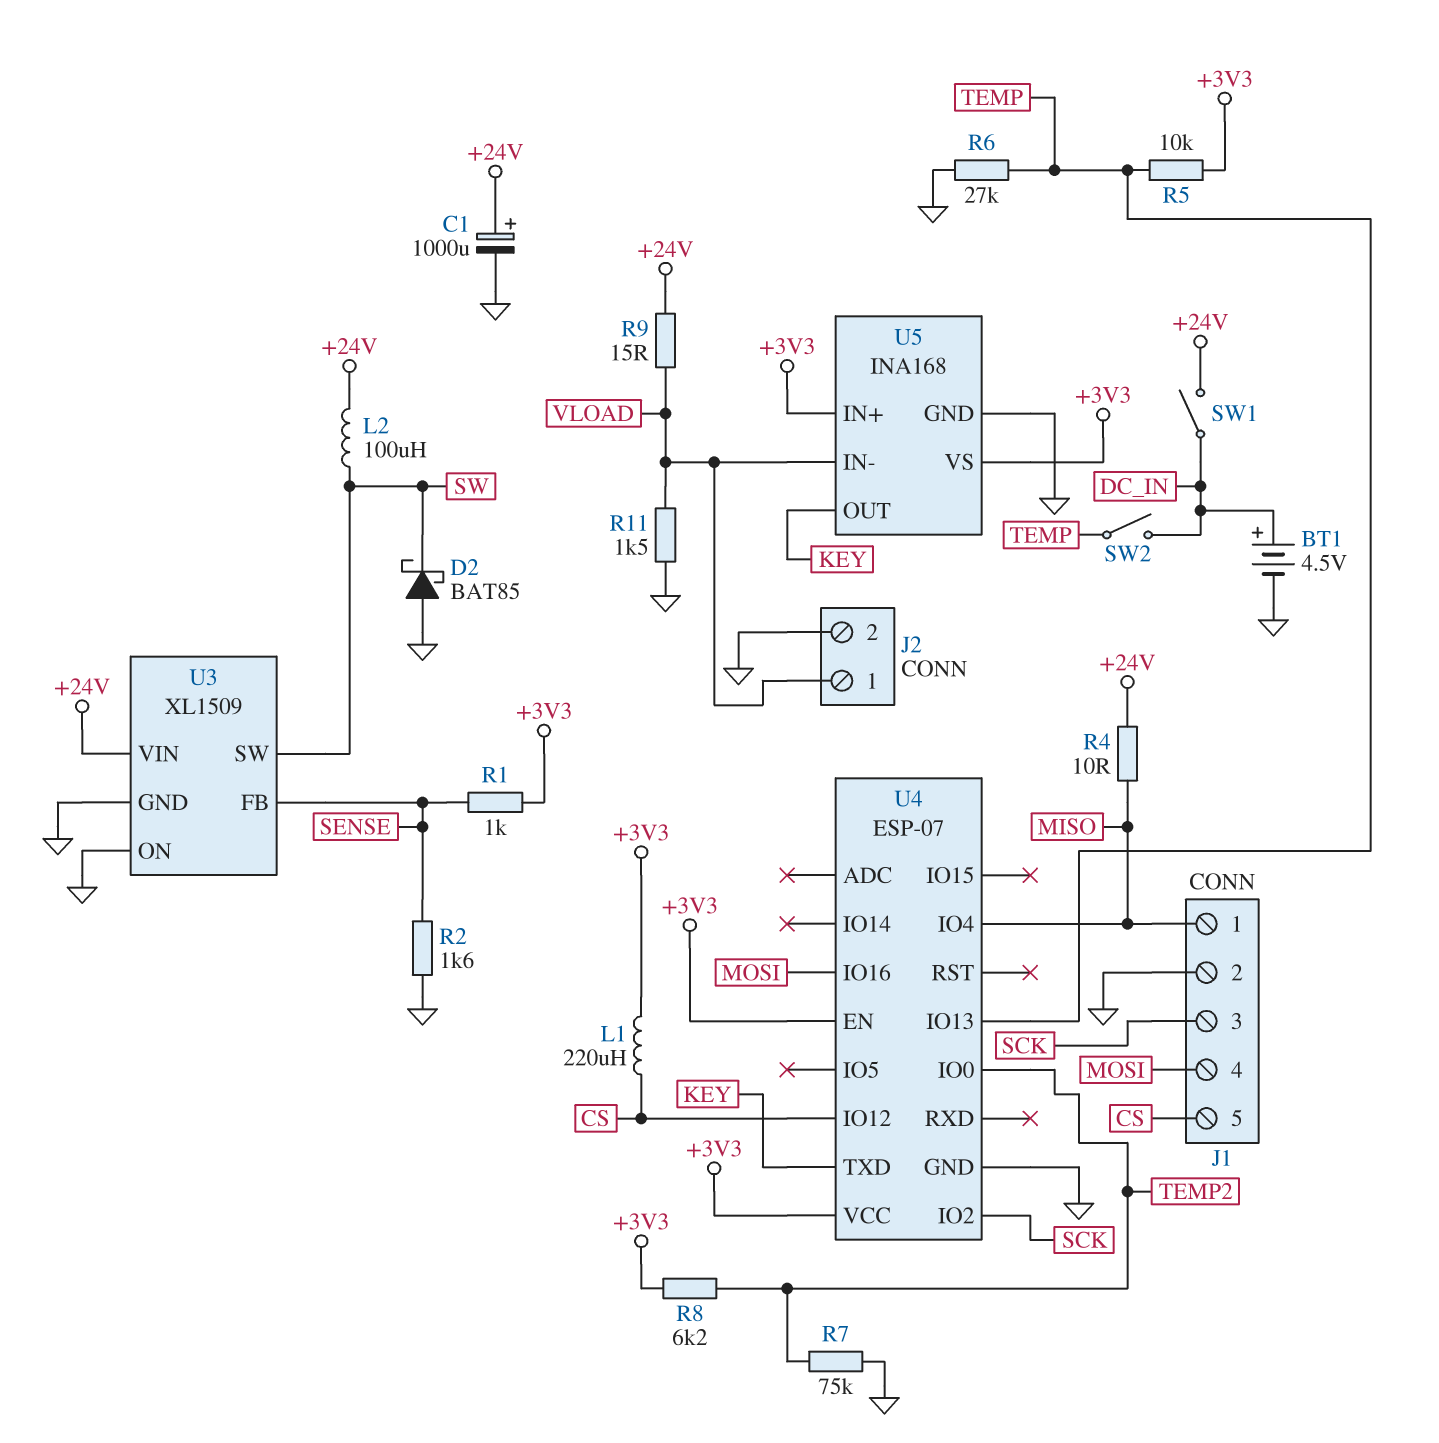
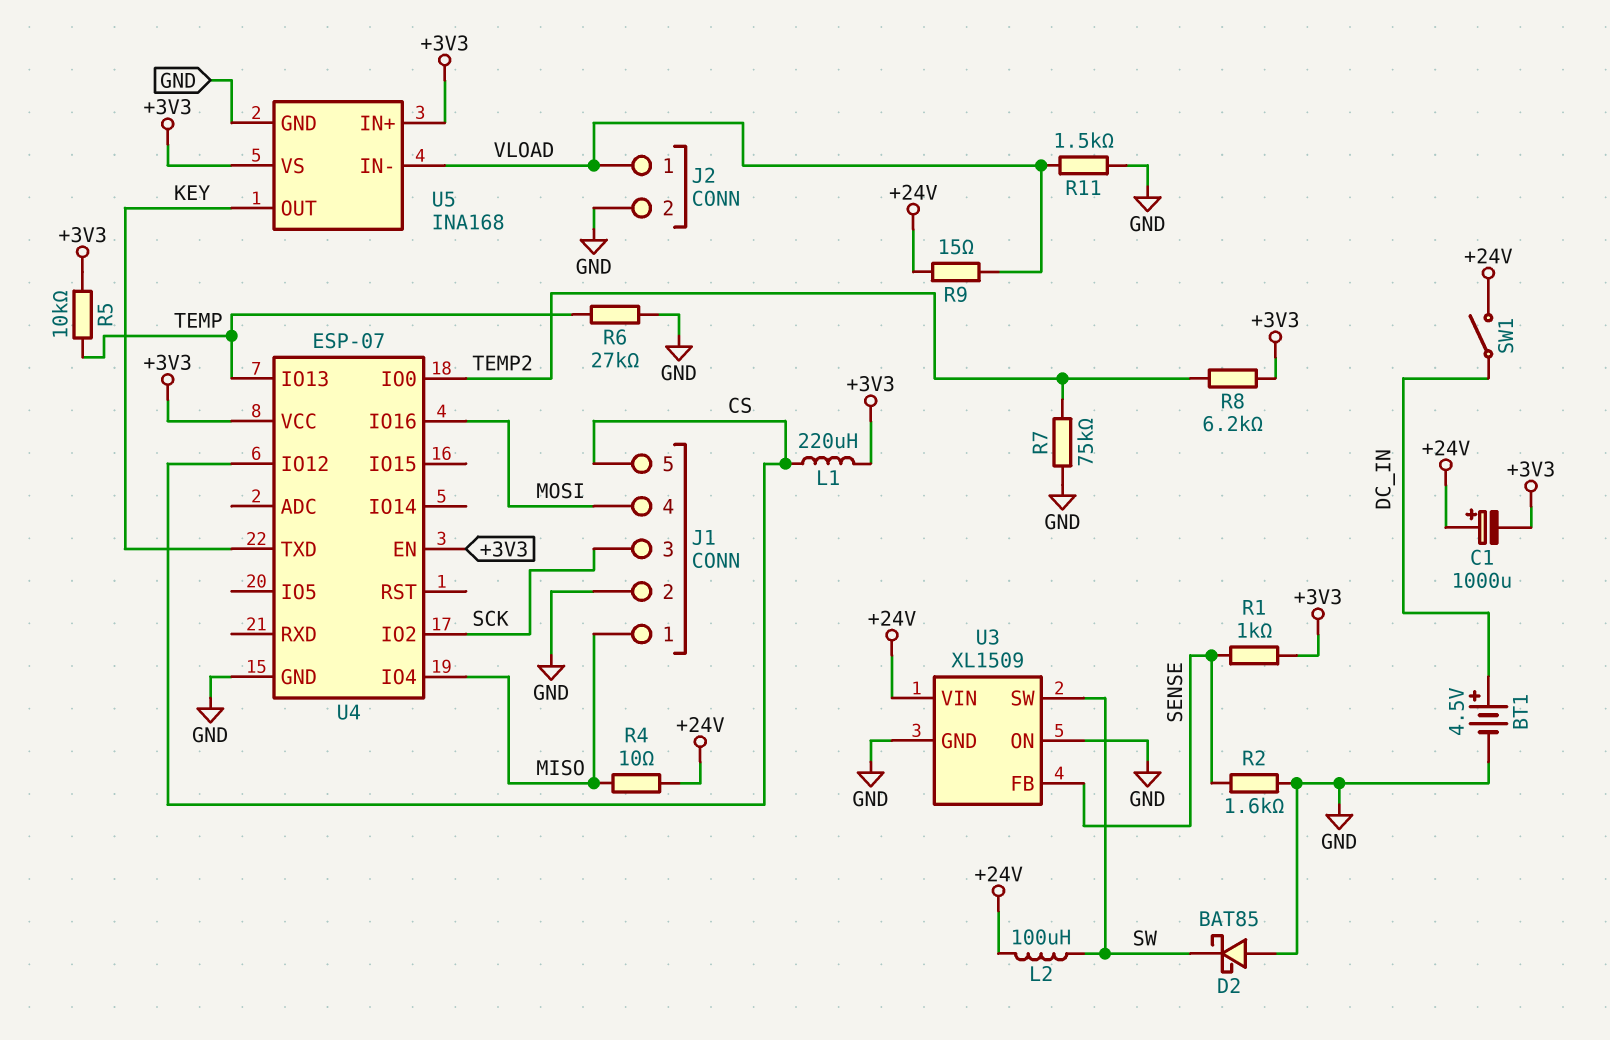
C1: 1000uF (plus +24V, minus GND) -> 1000uF (plus +24V, minus +3V3)
SW2: switch (DC_IN, TEMP) -> none

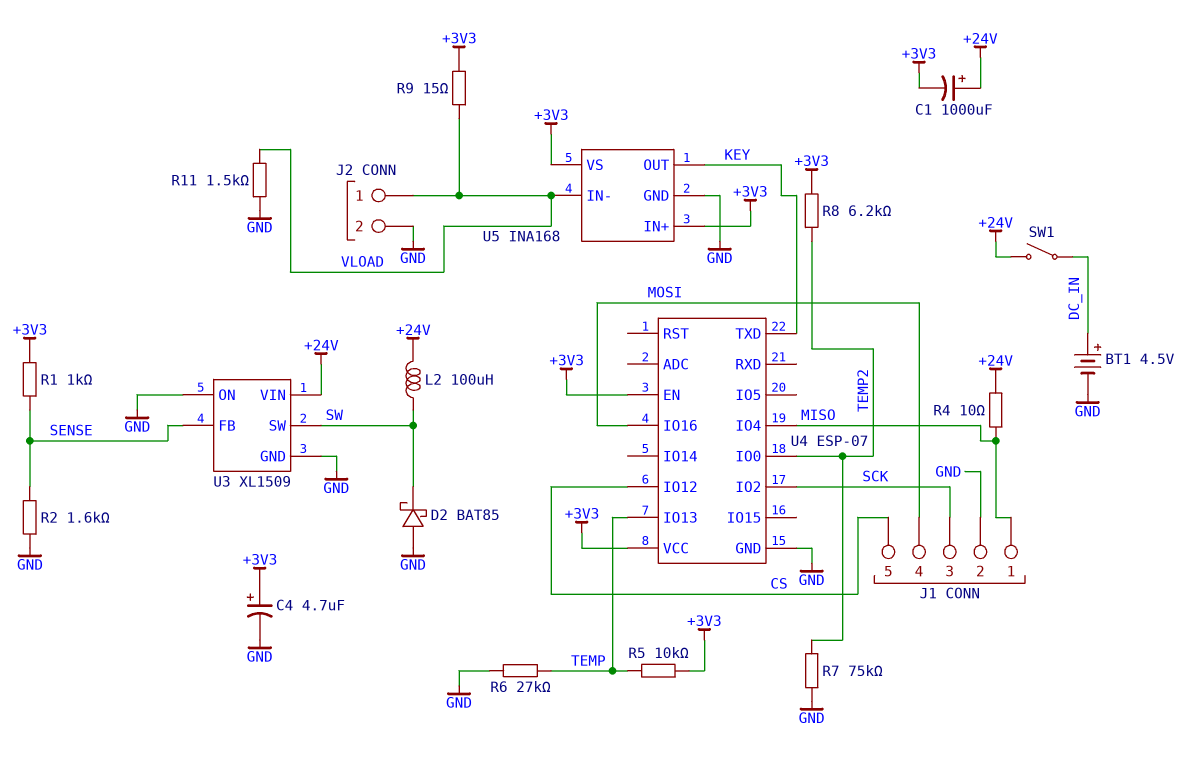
C4: none -> 4.7uF (plus +3V3, minus GND)
L1: 220uH (+3V3, CS) -> none
R9: 15 (+24V, VLOAD) -> 15 (+3V3, VLOAD)

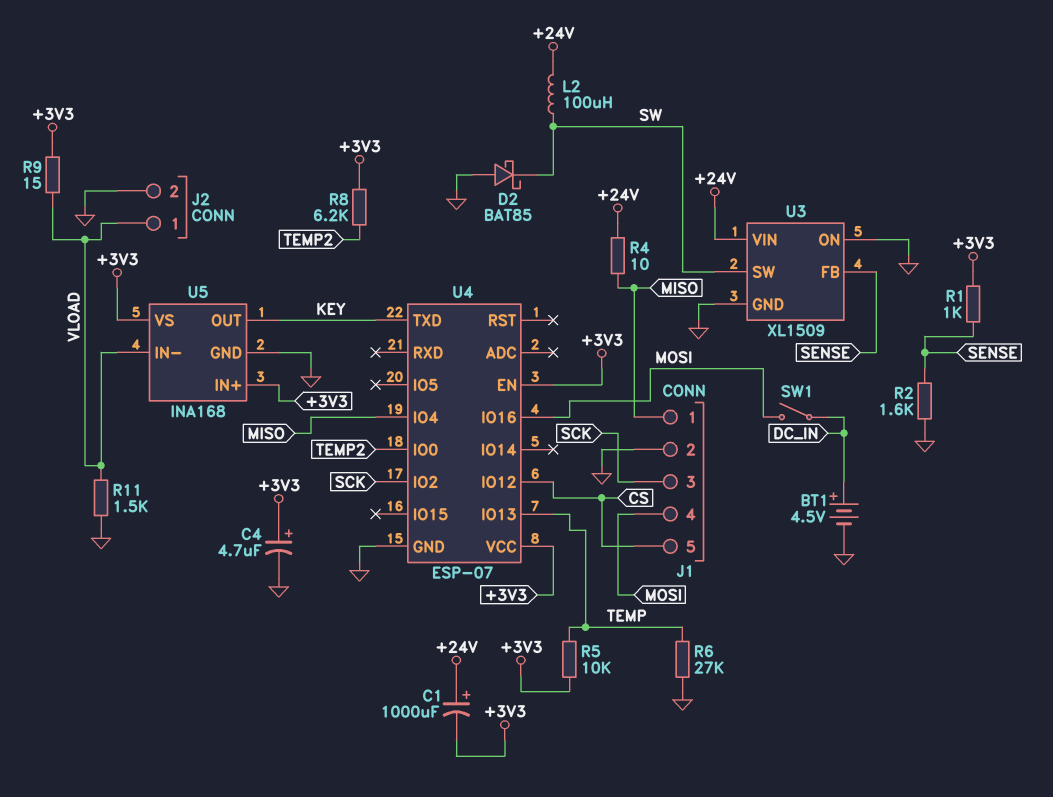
R7: 75k (GND, TEMP2) -> none
SW1: switch (+24V, DC_IN) -> switch (DC_IN, MOSI)

